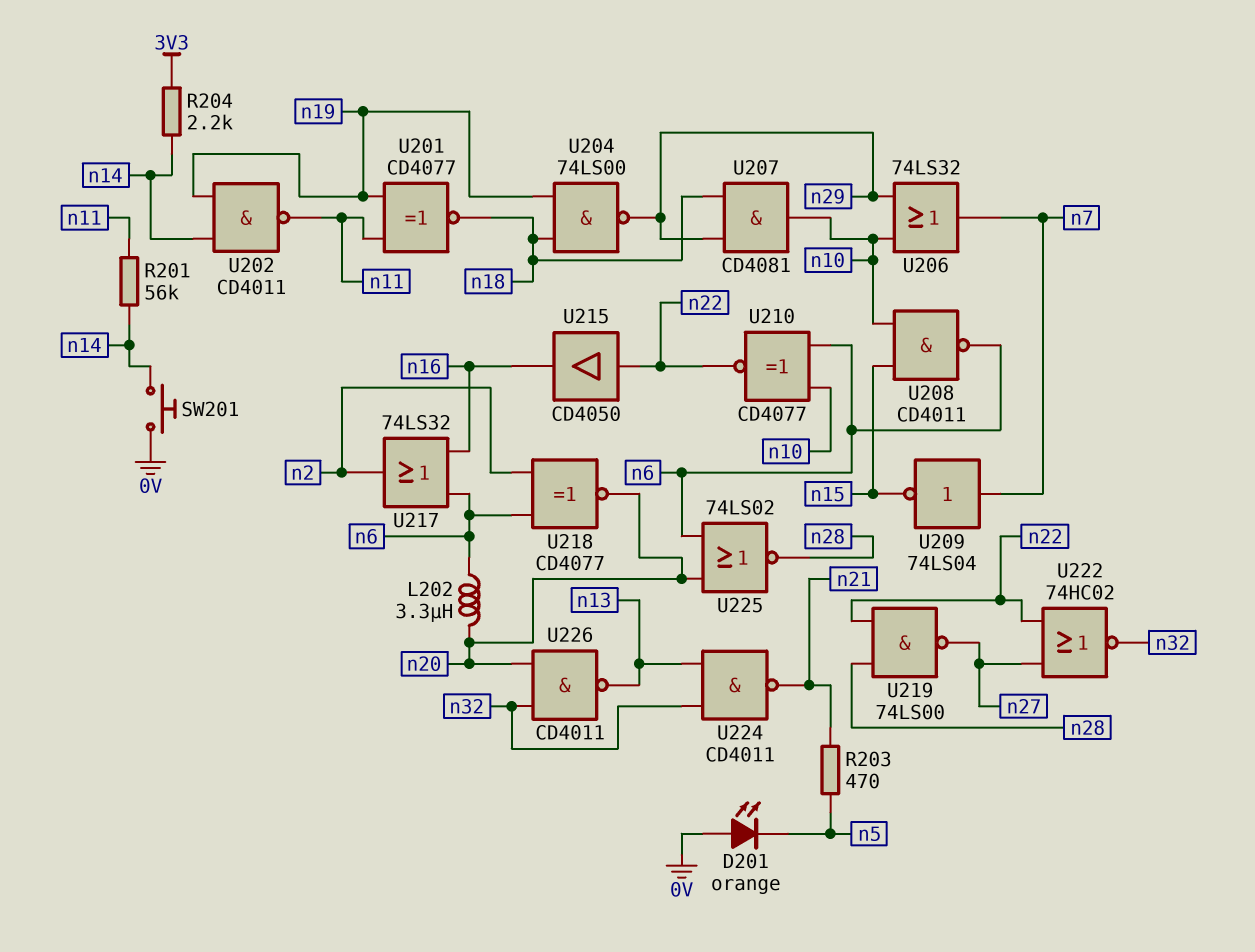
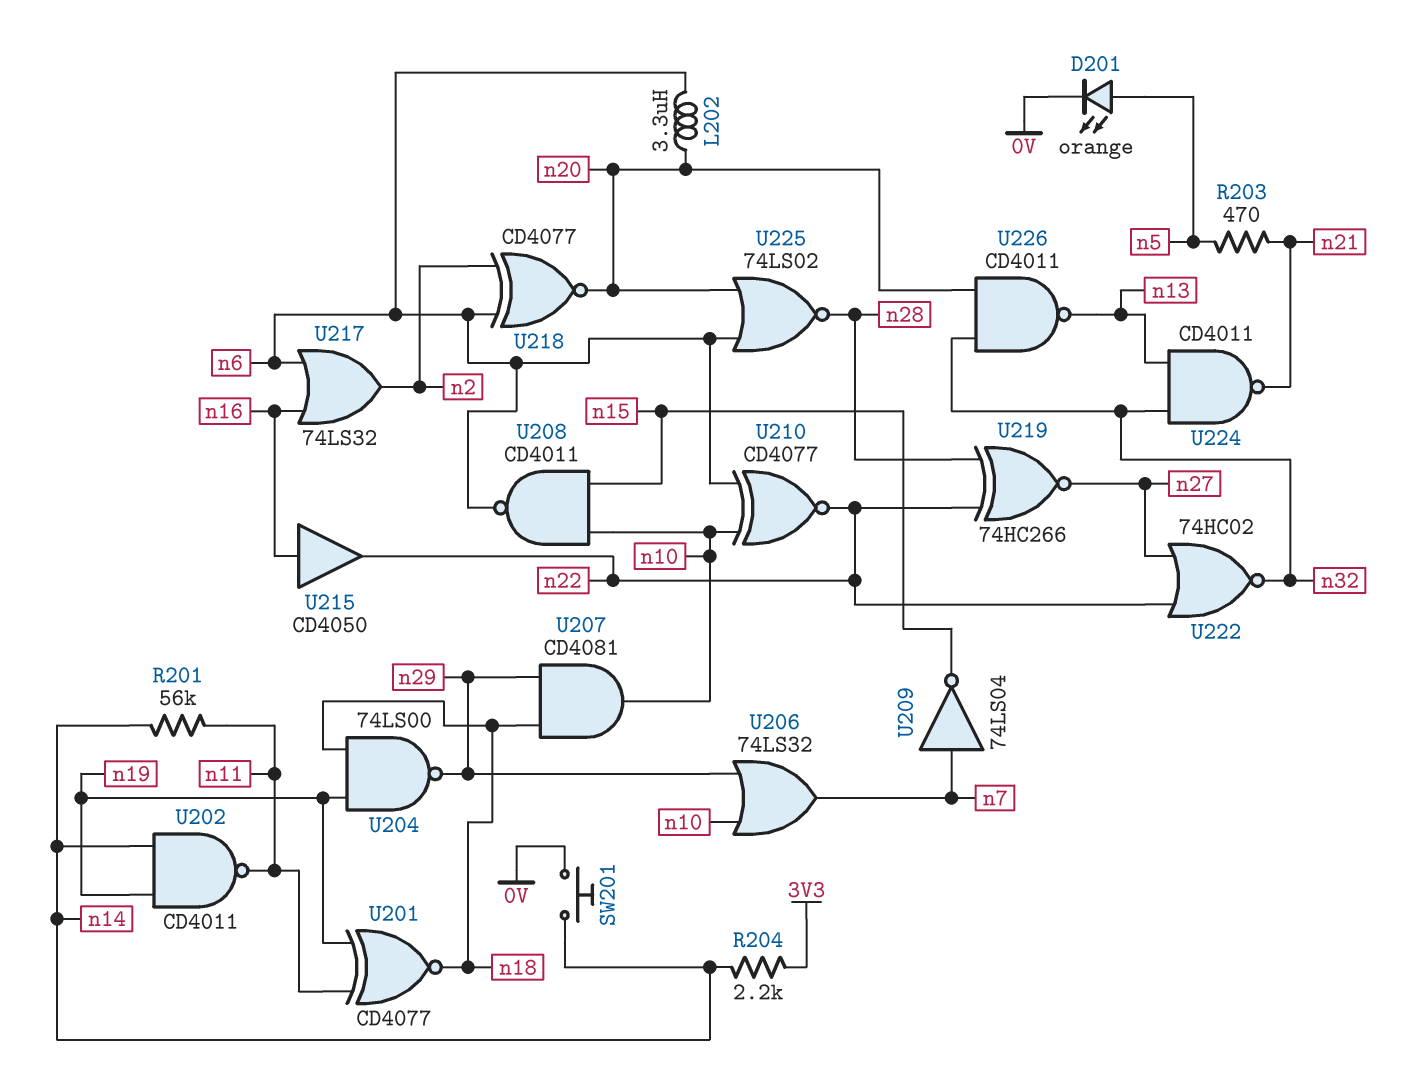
D201: LED orange (A 0V, K n5) -> LED orange (A n5, K 0V)
U215: buffer CD4050 (in n22, out n16) -> buffer CD4050 (in n16, out n22)
U219: NAND 74LS00 (in n22, in n28, out n27) -> XNOR 74HC266 (in n22, in n28, out n27)

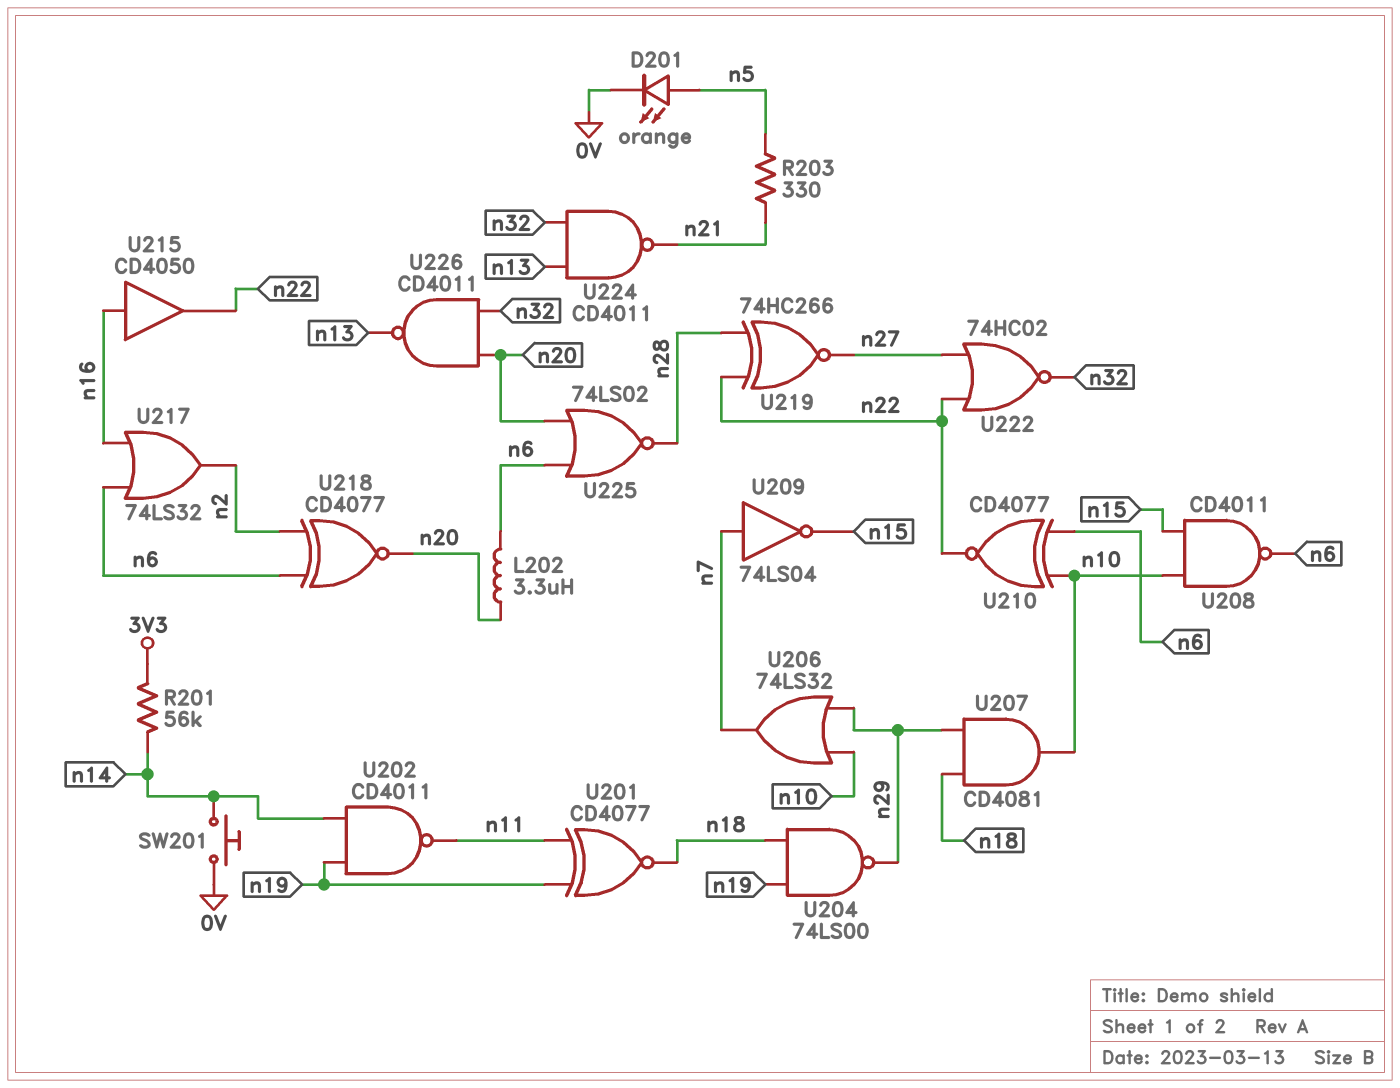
R201: 56k (n11, n14) -> 56k (3V3, n14)
R203: 470 (n5, n21) -> 330 (n5, n21)
R204: 2.2k (3V3, n14) -> none

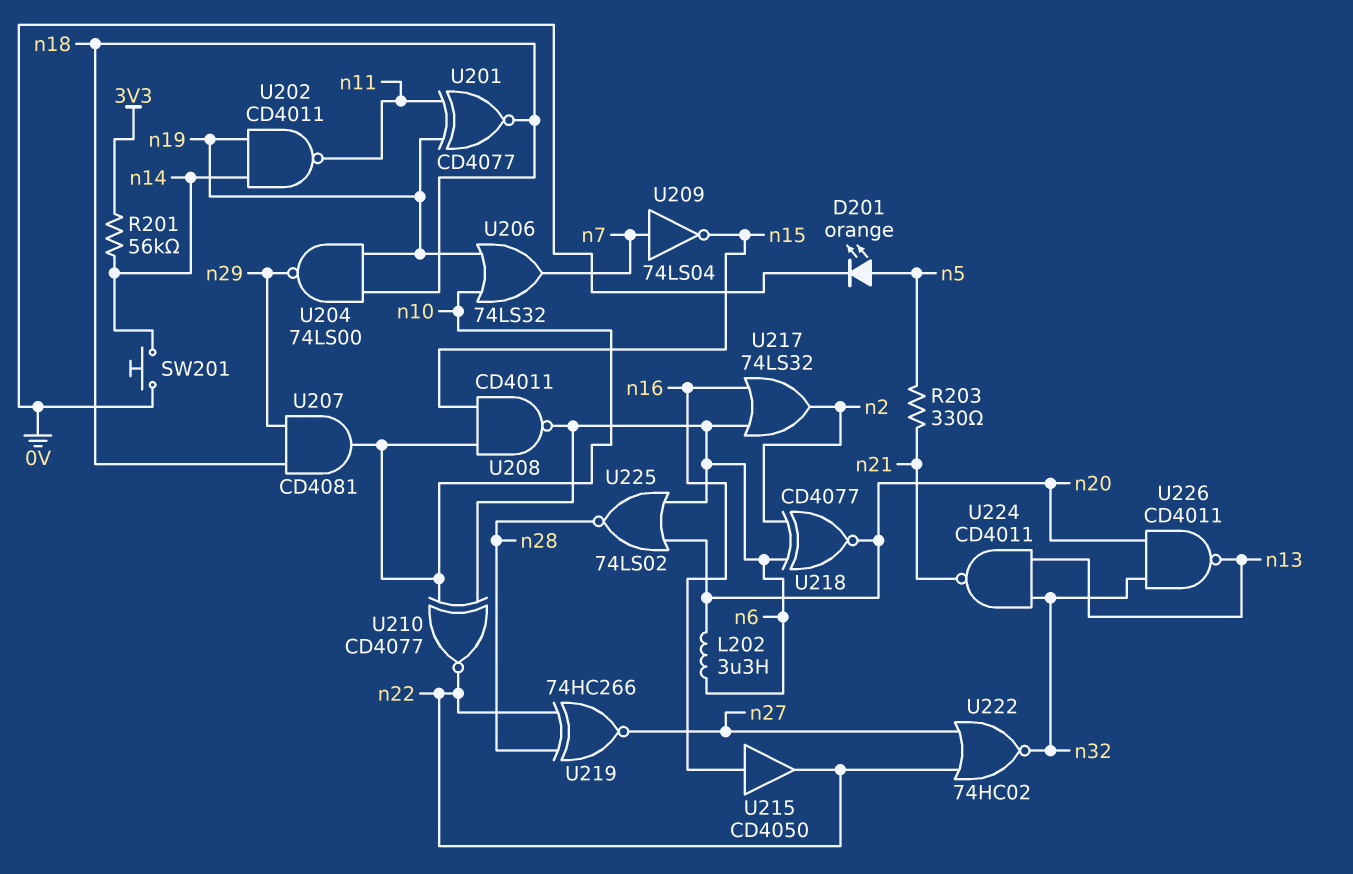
U206: OR 74LS32 (in n10, in n29, out n7) -> OR 74LS32 (in n10, in n19, out n7)

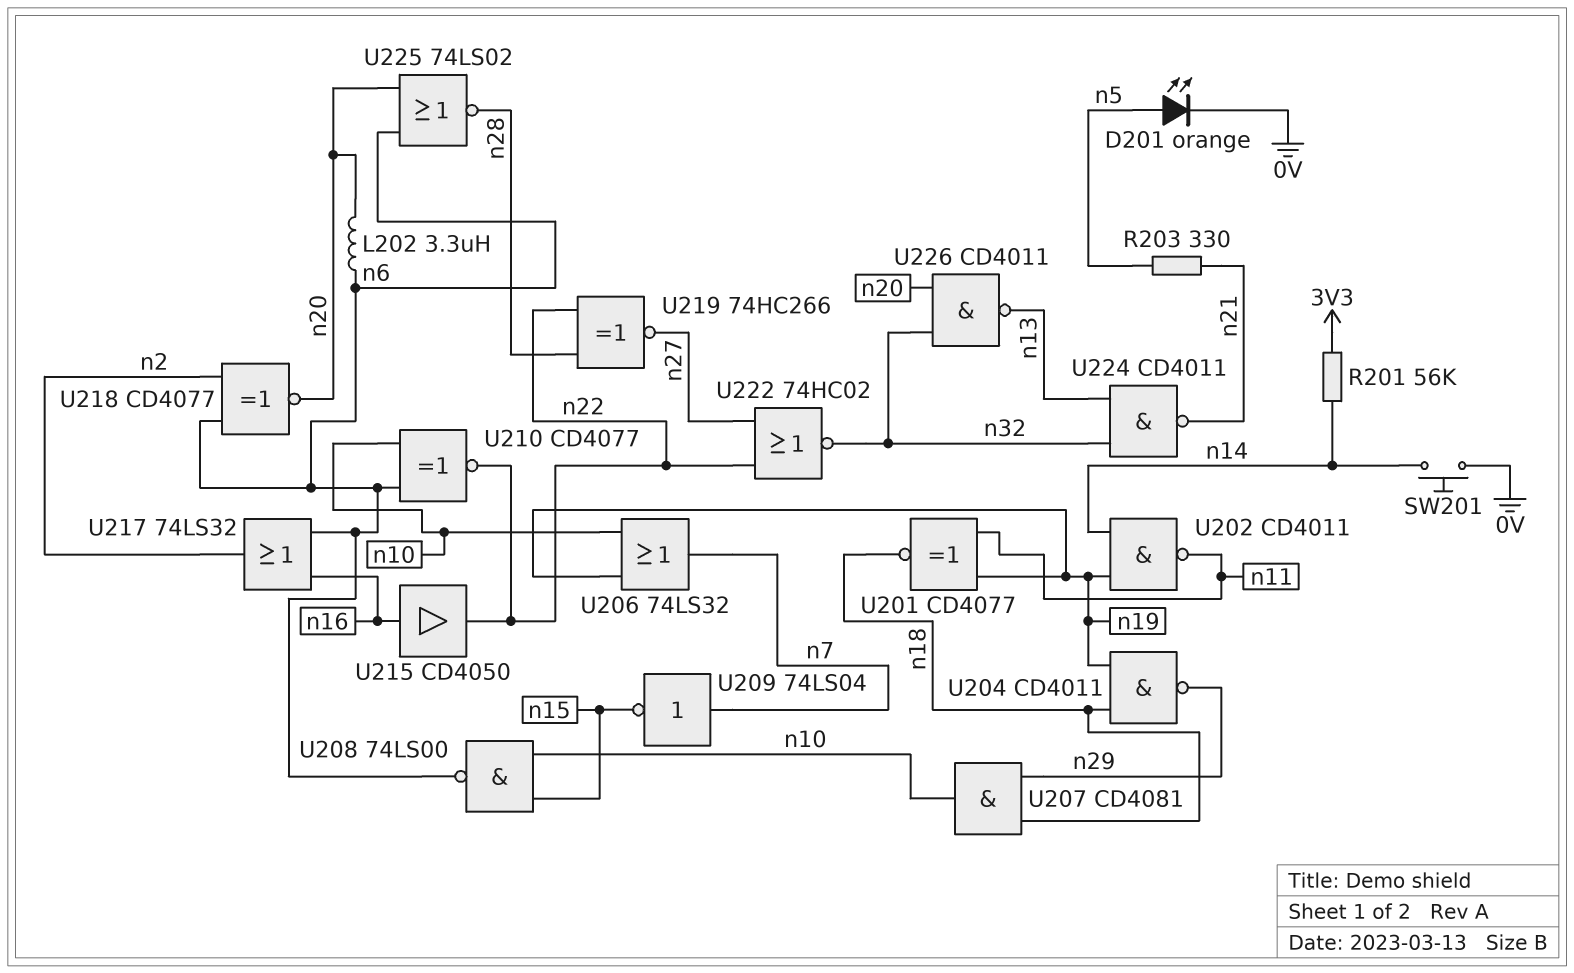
U204: NAND 74LS00 (in n18, in n19, out n29) -> NAND CD4011 (in n18, in n19, out n29)
U208: NAND CD4011 (in n10, in n15, out n6) -> NAND 74LS00 (in n10, in n15, out n6)

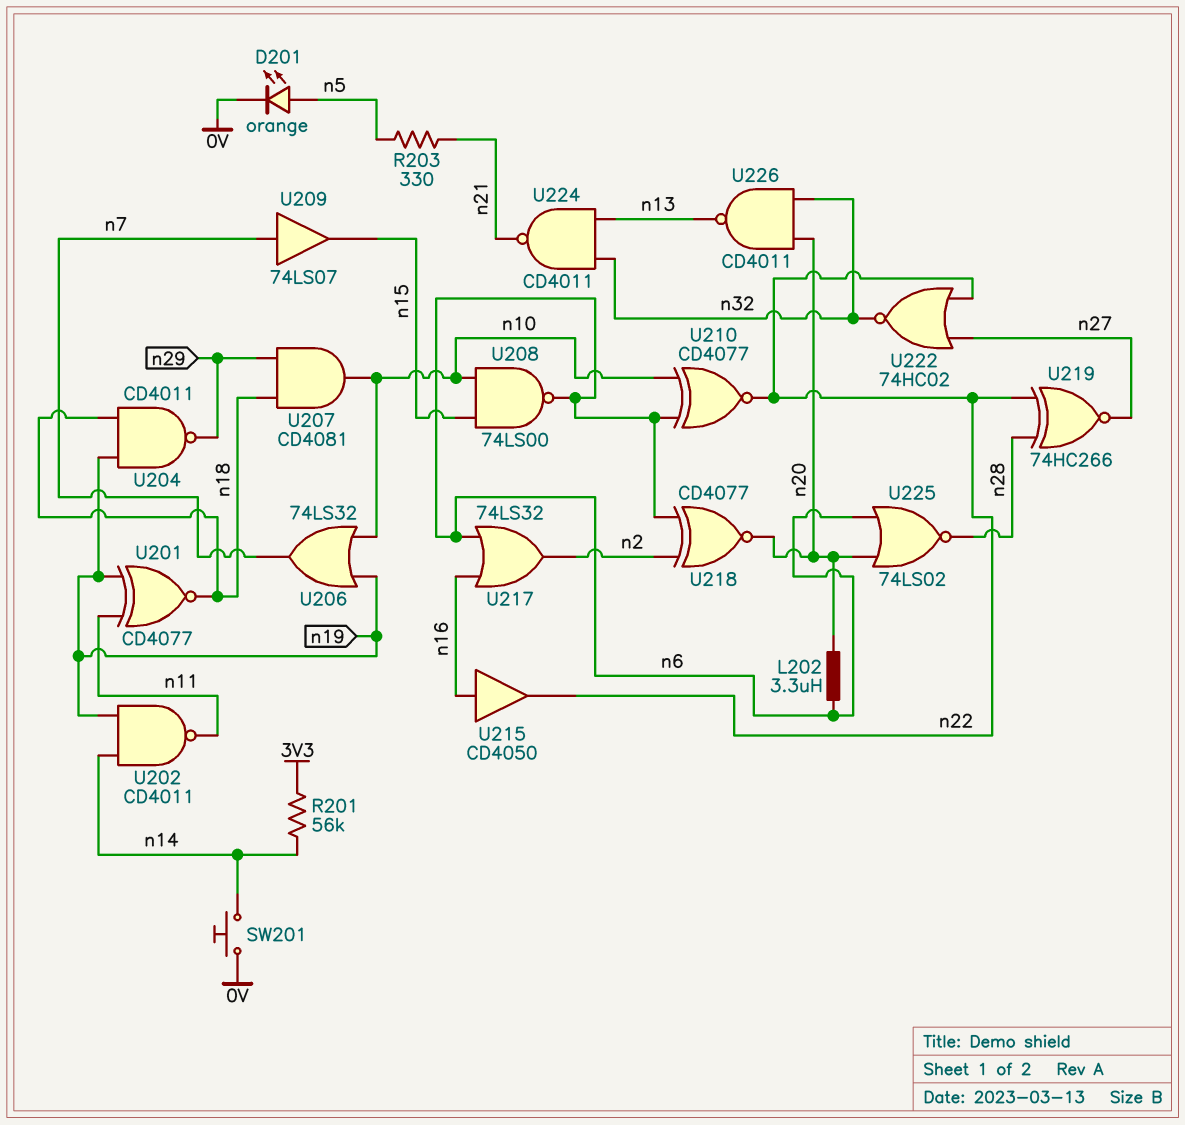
U209: NOT 74LS04 (in n7, out n15) -> buffer 74LS07 (in n7, out n15)

